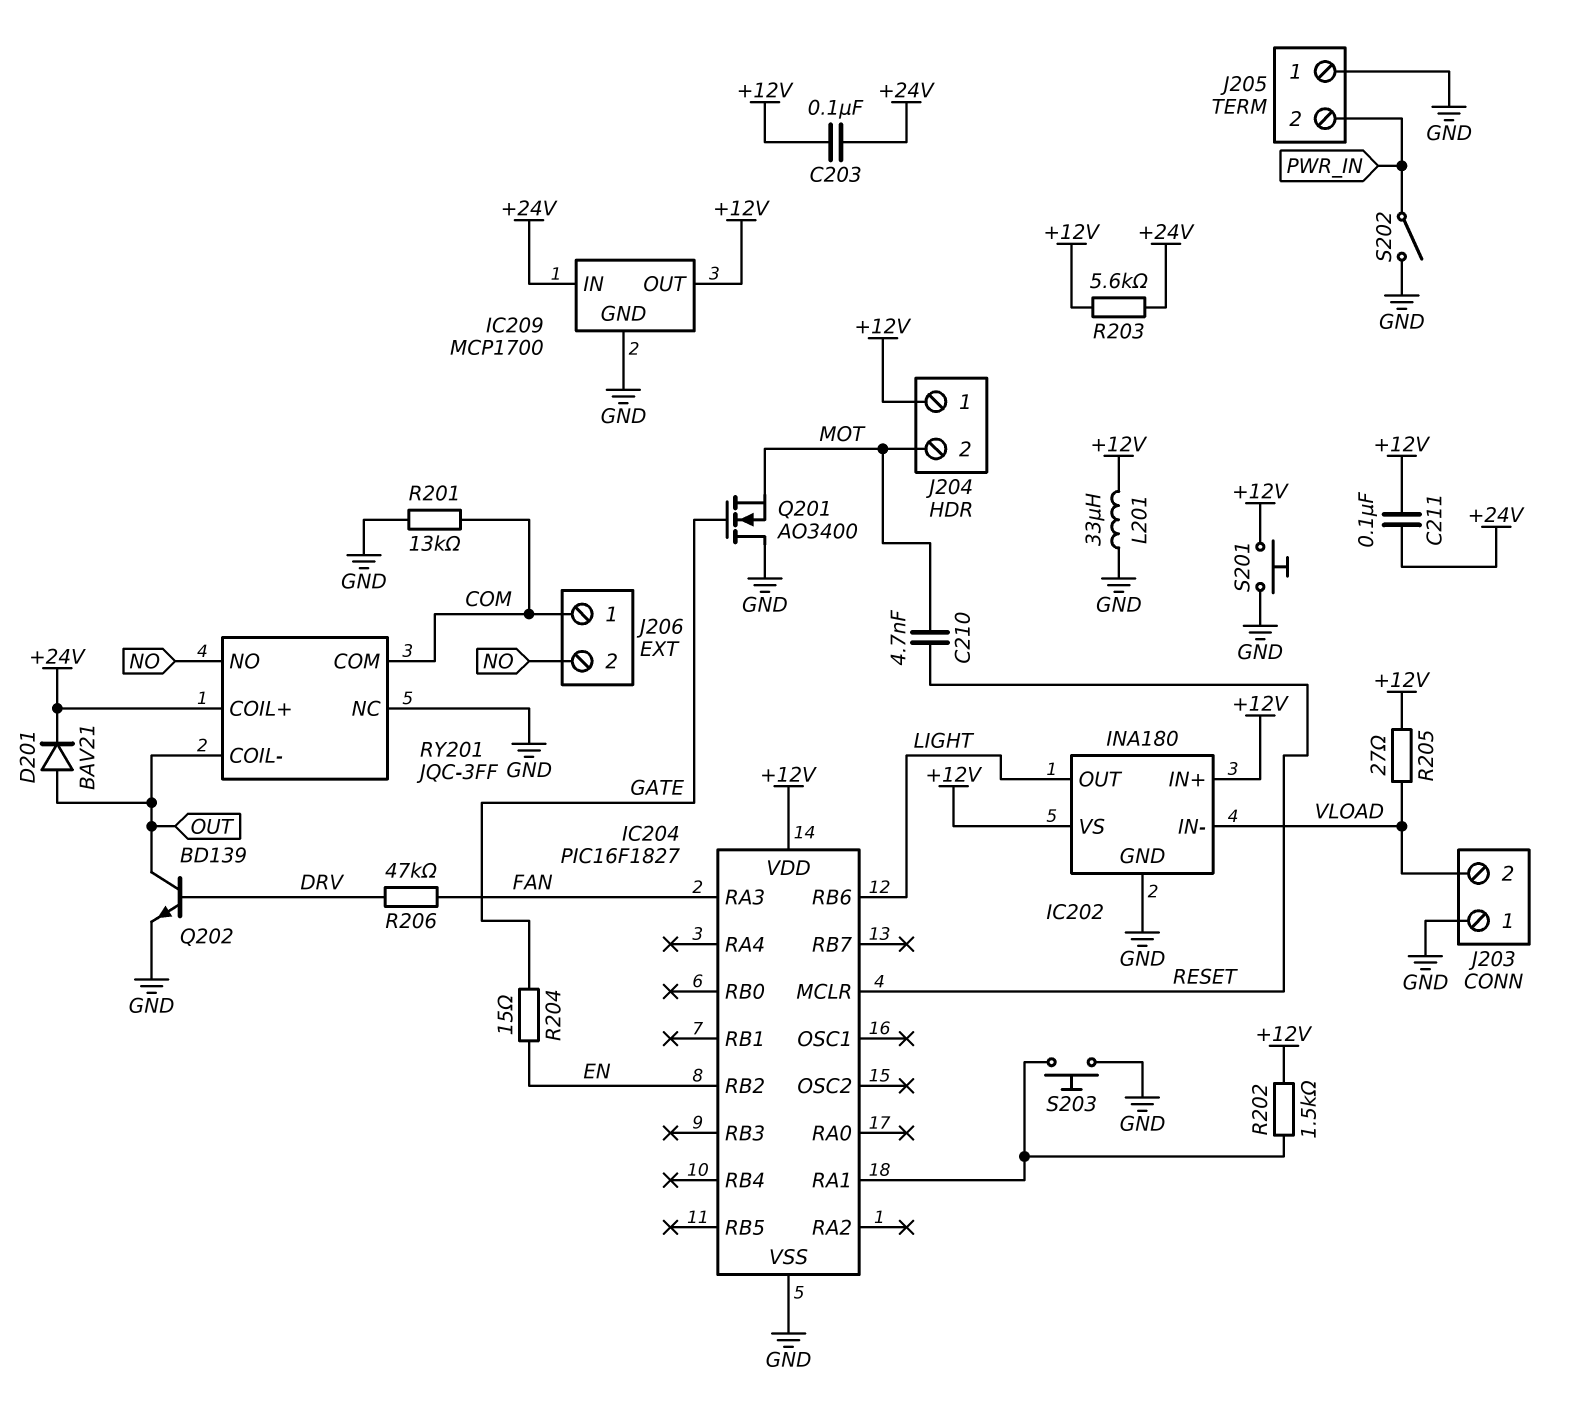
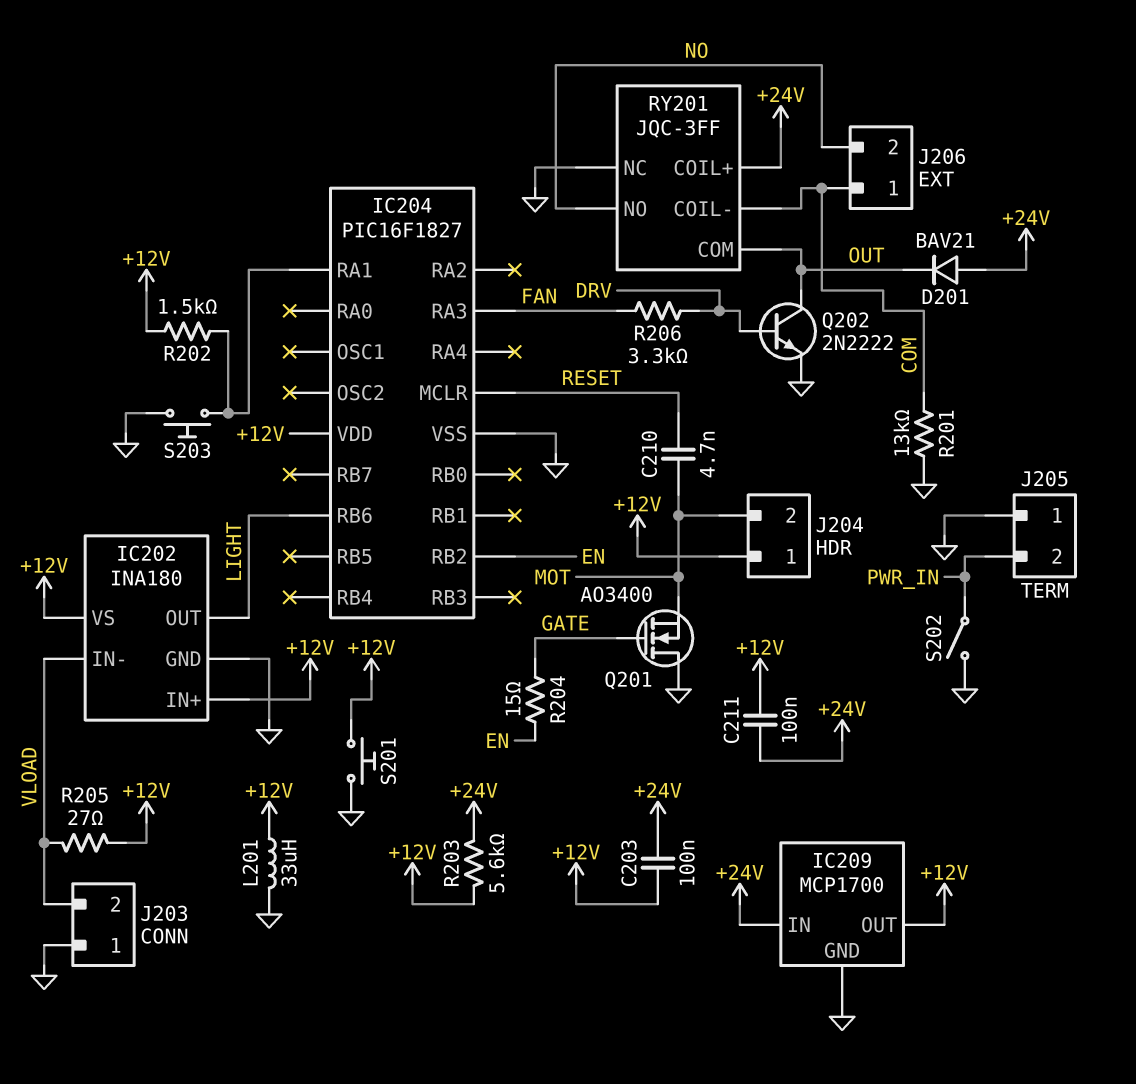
D201: diode BAV21 (A OUT, K +24V) -> diode BAV21 (A +24V, K OUT)
Q202: NPN BD139 (B DRV, C OUT, E GND) -> NPN 2N2222 (B DRV, C OUT, E GND)
R206: 47k (DRV, FAN) -> 3.3k (DRV, FAN)
RY201 pin COIL-: OUT -> COM
RY201 pin COM: COM -> OUT

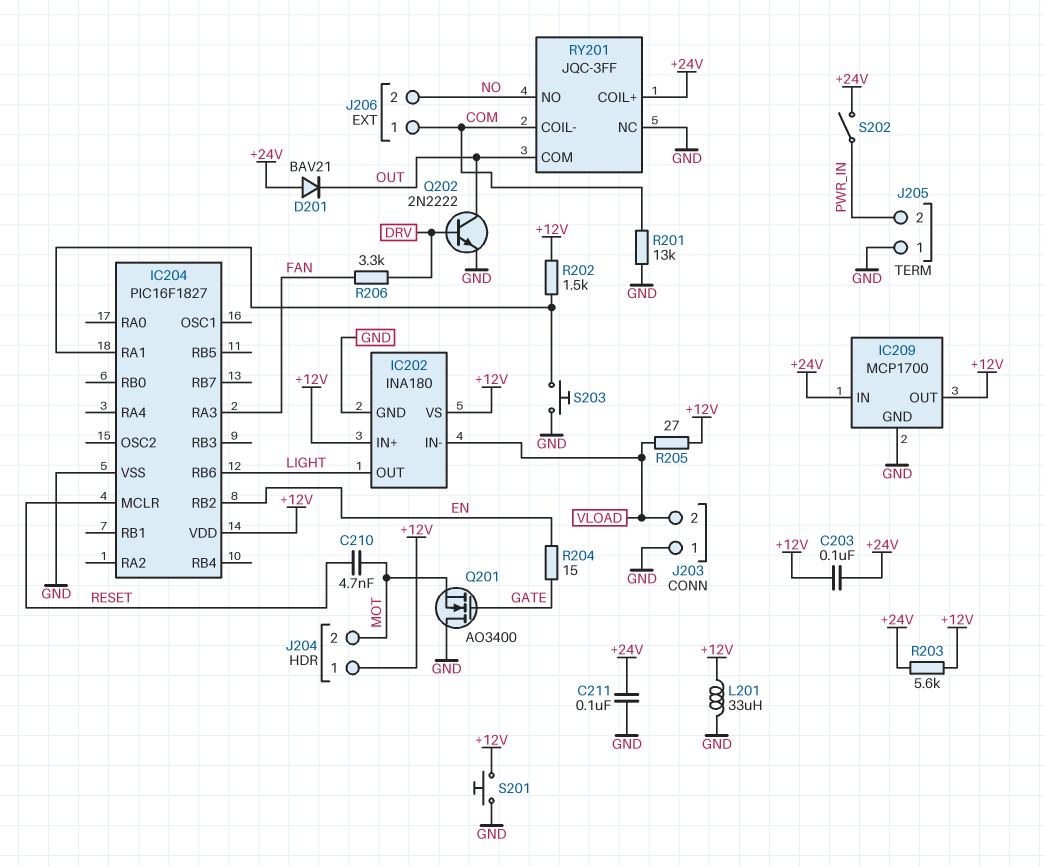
C211: 100nF (+12V, +24V) -> 100nF (+24V, GND)
S202: switch (GND, PWR_IN) -> switch (+24V, PWR_IN)

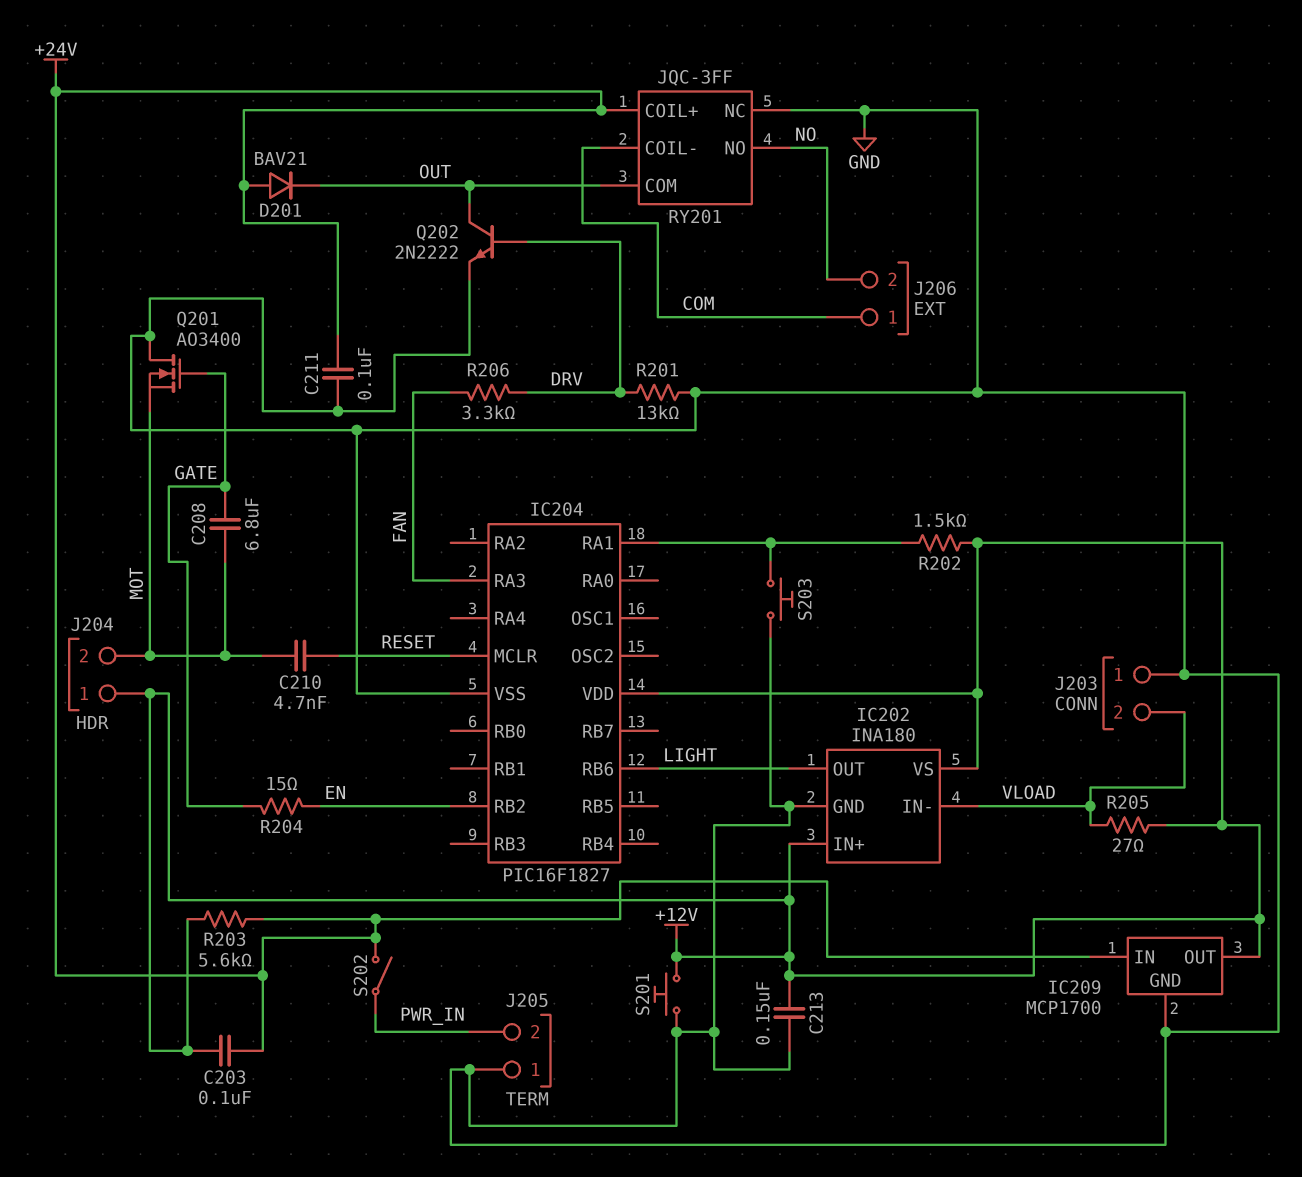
C208: none -> 6.8uF (GATE, MOT)
C213: none -> 150nF (+12V, GND)
L201: 33uH (+12V, GND) -> none
R201: 13k (COM, GND) -> 13k (DRV, GND)

